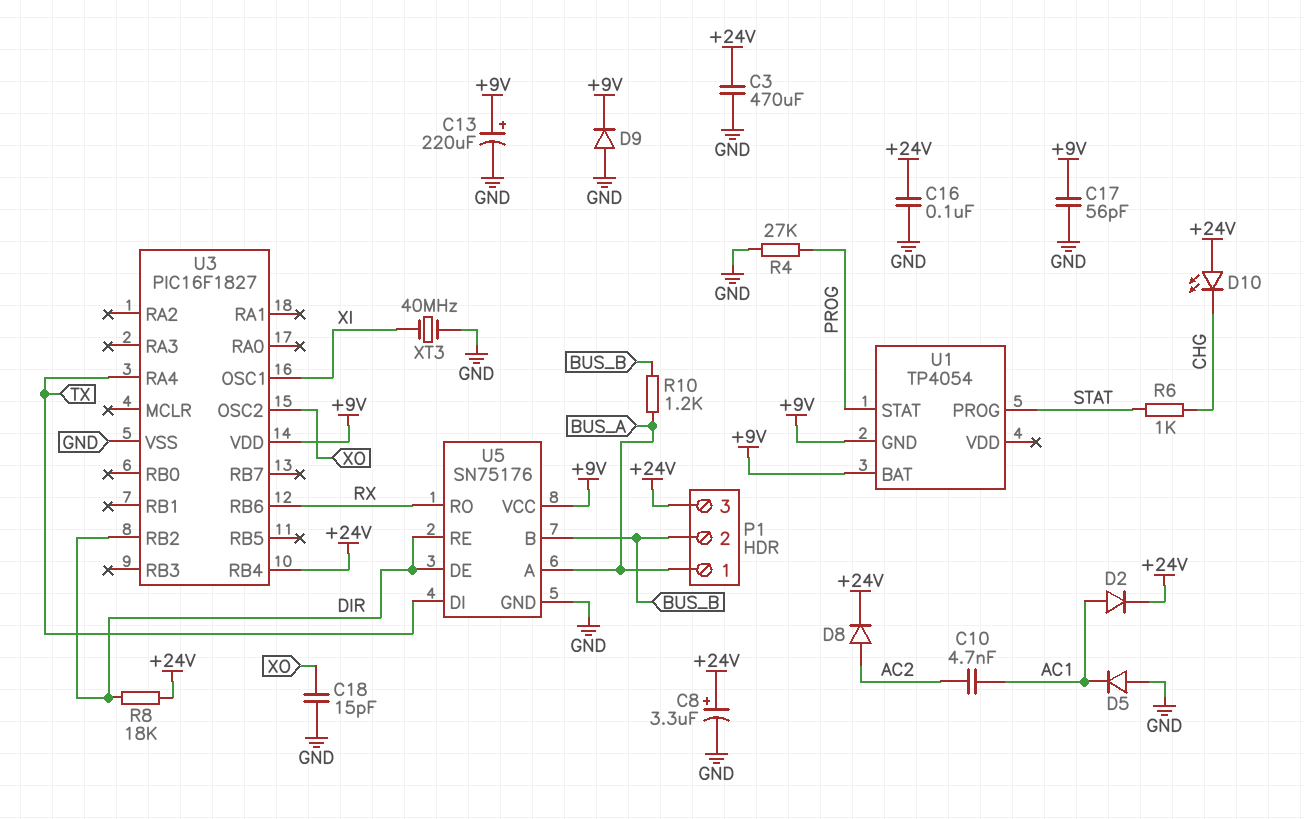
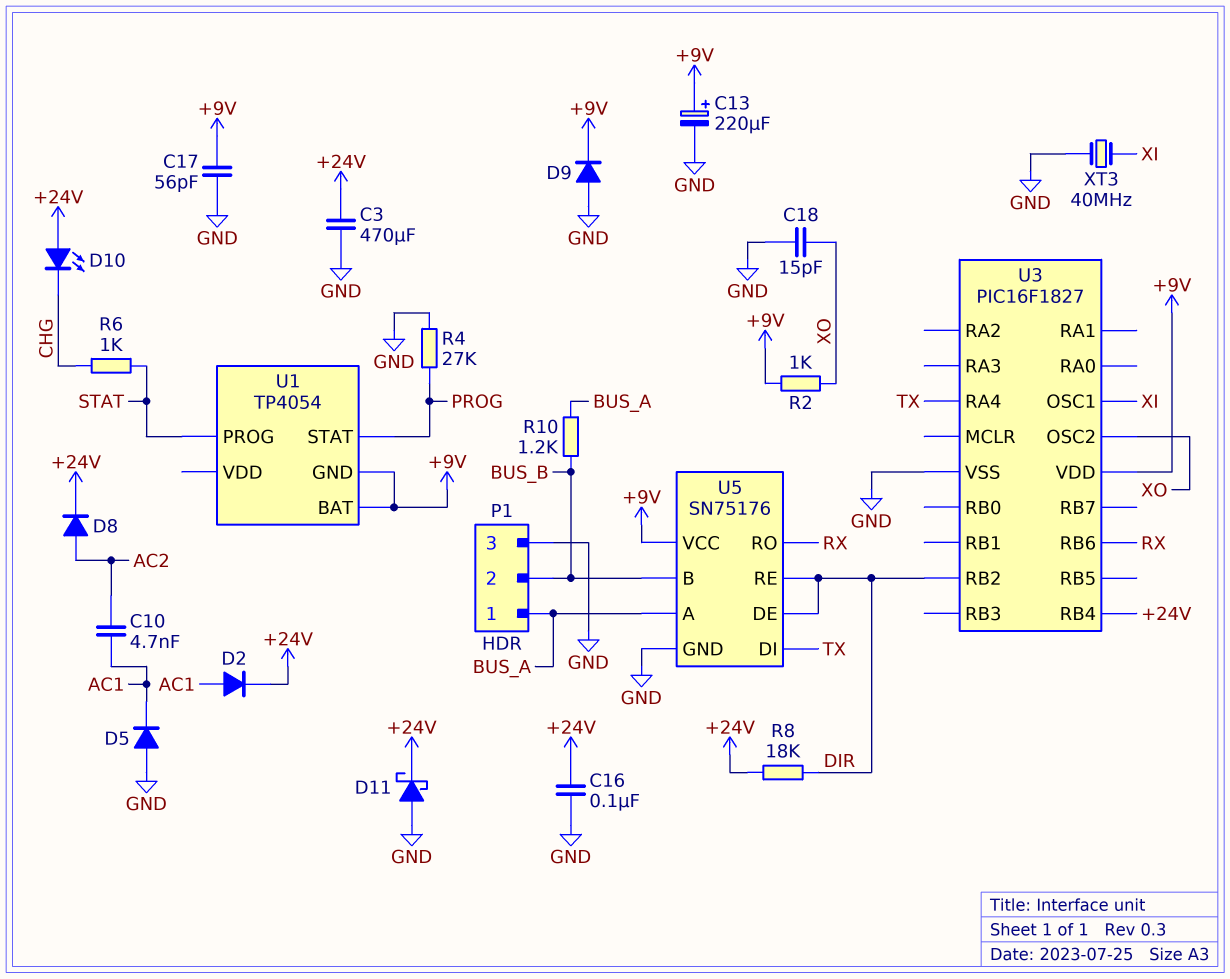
C8: 3.3uF (plus +24V, minus GND) -> none
D11: none -> schottky (A GND, K +24V)
P1 pin 3: +24V -> GND
R2: none -> 1k (+9V, XO)

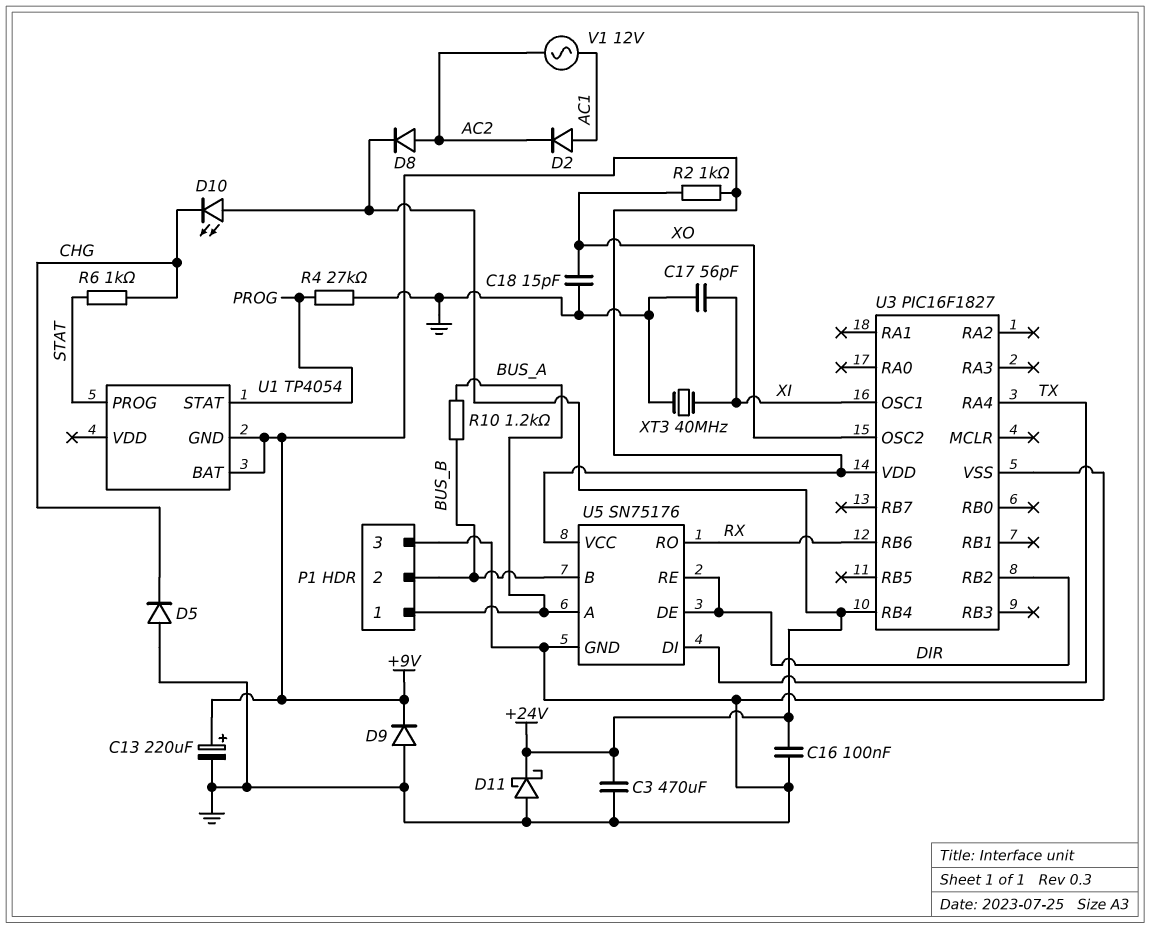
C10: 4.7nF (AC1, AC2) -> none
C17: 56pF (+9V, GND) -> 56pF (GND, XI)
D2: diode (A AC1, K +24V) -> diode (A AC1, K AC2)
D5: diode (A GND, K AC1) -> diode (A GND, K CHG)
R8: 18k (+24V, DIR) -> none
V1: none -> AC 12V (AC1, AC2)

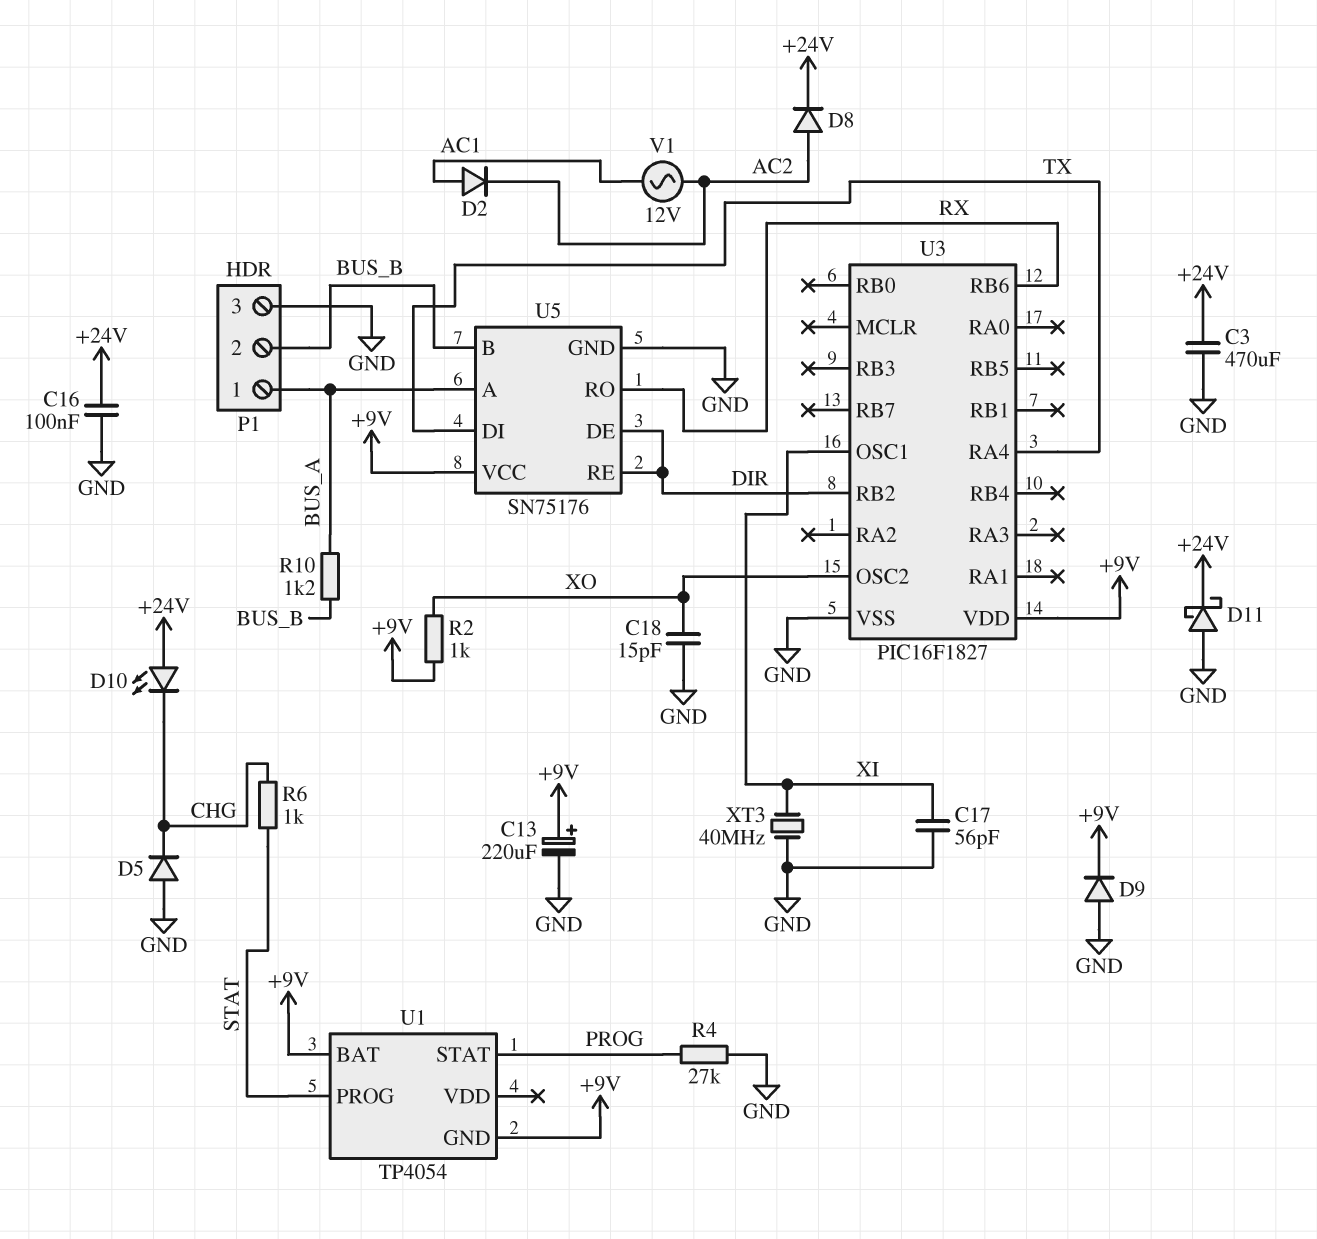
U3 pin RB4: +24V -> none

